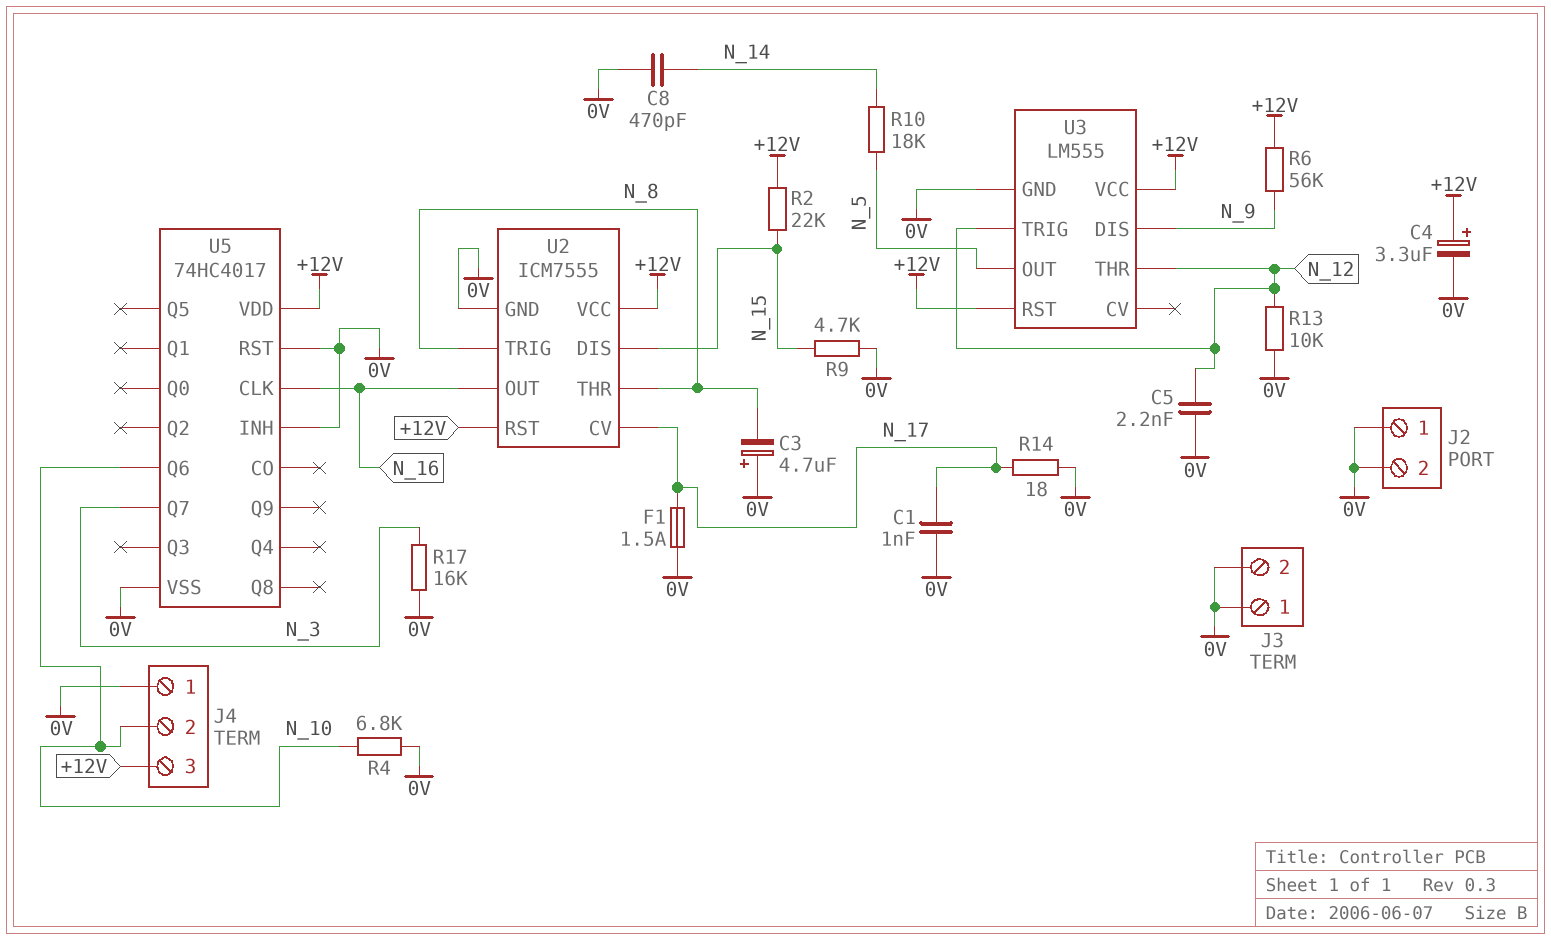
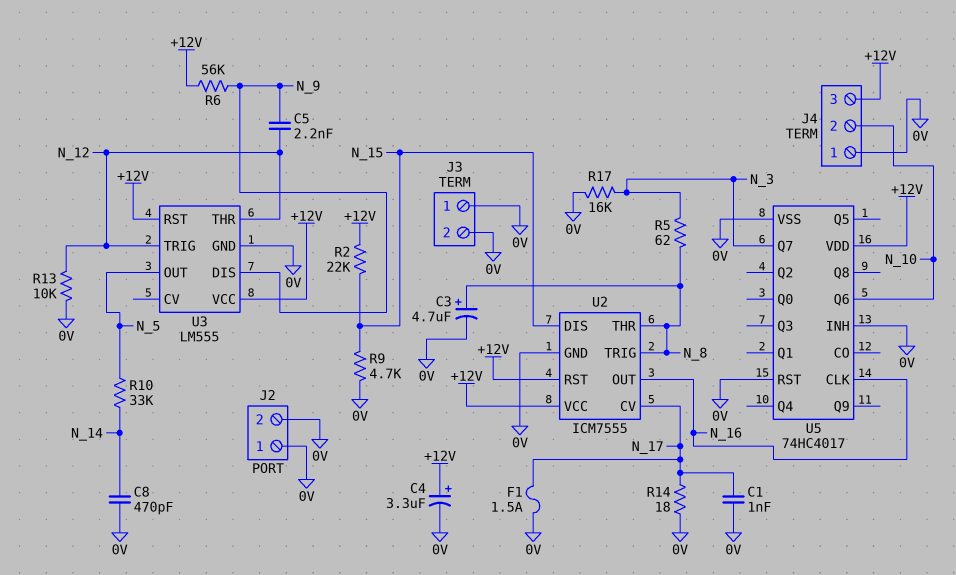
C3: 4.7uF (plus 0V, minus N_8) -> 4.7uF (plus N_8, minus 0V)
C5: 2.2nF (0V, N_12) -> 2.2nF (N_9, N_12)
R4: 6.8k (0V, N_10) -> none
R5: none -> 62 (N_3, N_8)
R10: 18k (N_5, N_14) -> 33k (N_5, N_14)

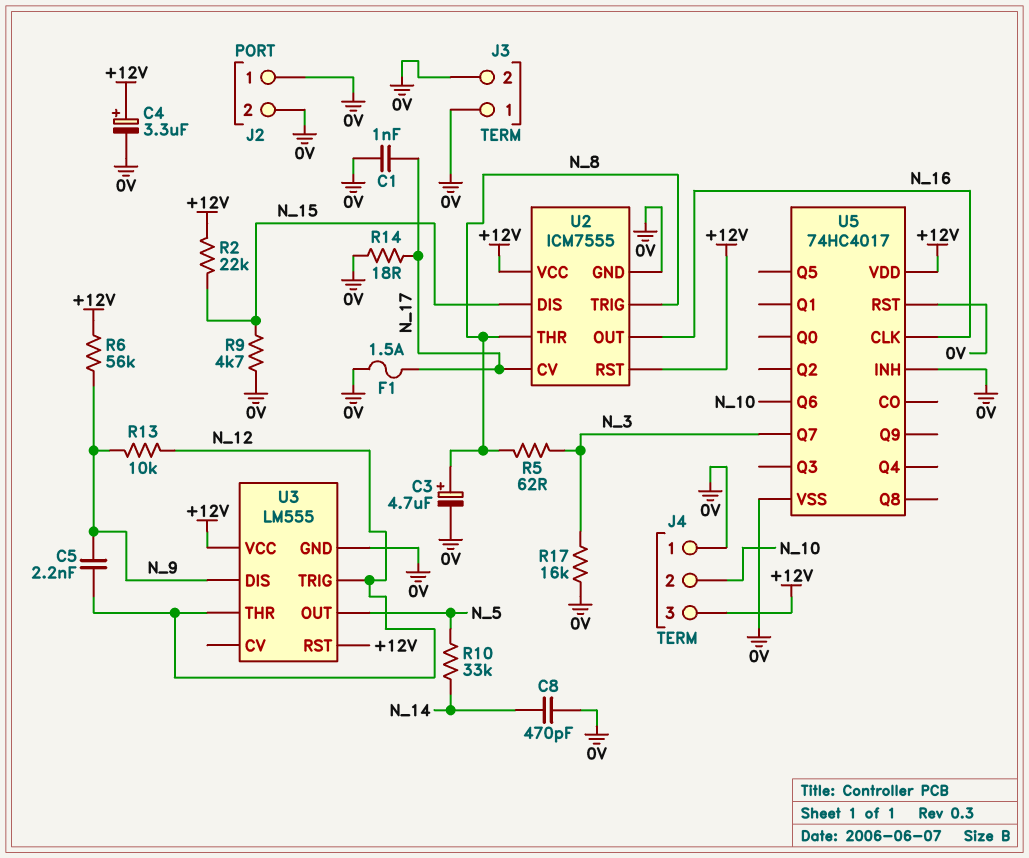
R13: 10k (0V, N_12) -> 10k (N_9, N_12)

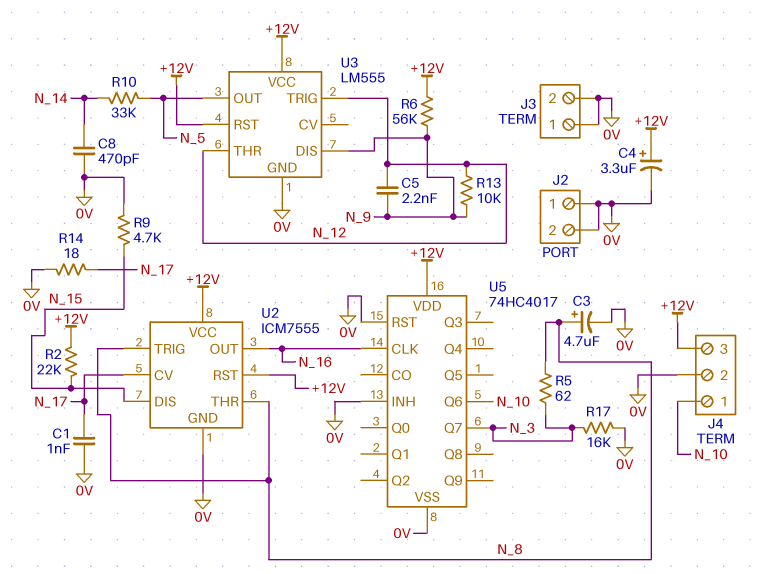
F1: 1.5A (0V, N_17) -> none
J4 pin 1: 0V -> N_10
J4 pin 2: N_10 -> 0V

